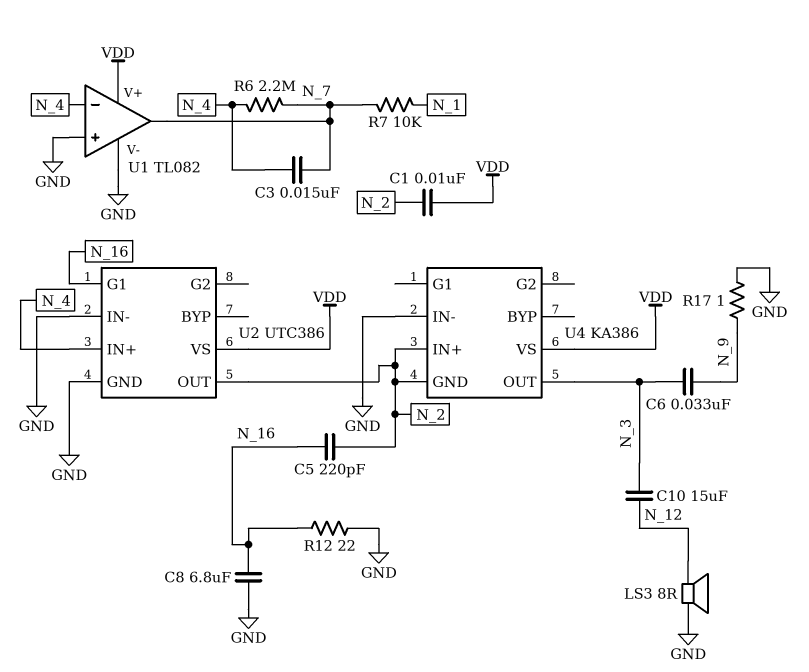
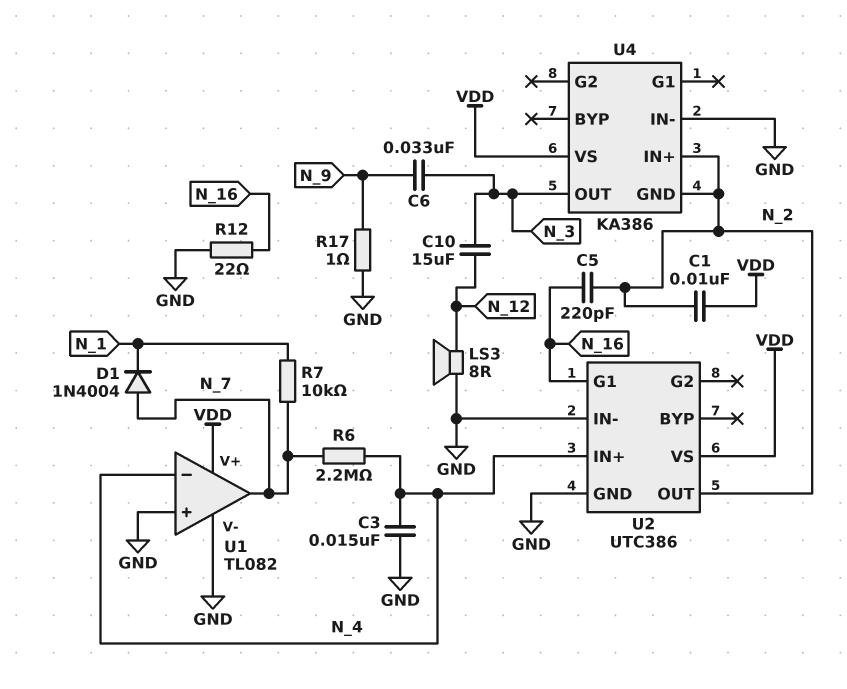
C3: 15nF (N_4, N_7) -> 15nF (GND, N_4)
C8: 6.8uF (GND, N_16) -> none
D1: none -> diode 1N4004 (A N_7, K N_1)

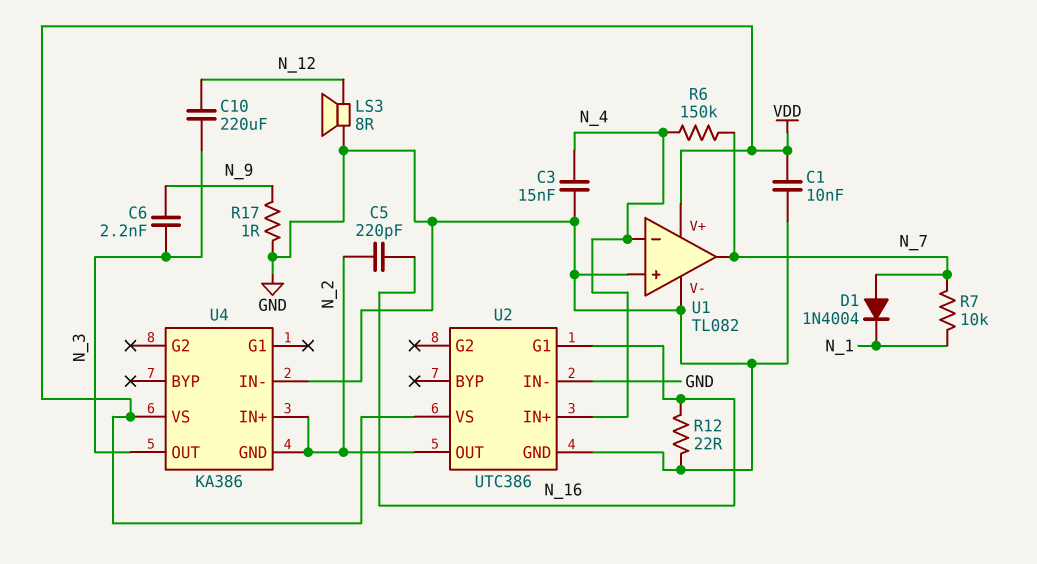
C1: 10nF (N_2, VDD) -> 10nF (GND, VDD)
C6: 33nF (N_3, N_9) -> 2.2nF (N_3, N_9)
C10: 15uF (N_3, N_12) -> 220uF (N_3, N_12)
R6: 2.2M (N_4, N_7) -> 150k (N_4, N_7)

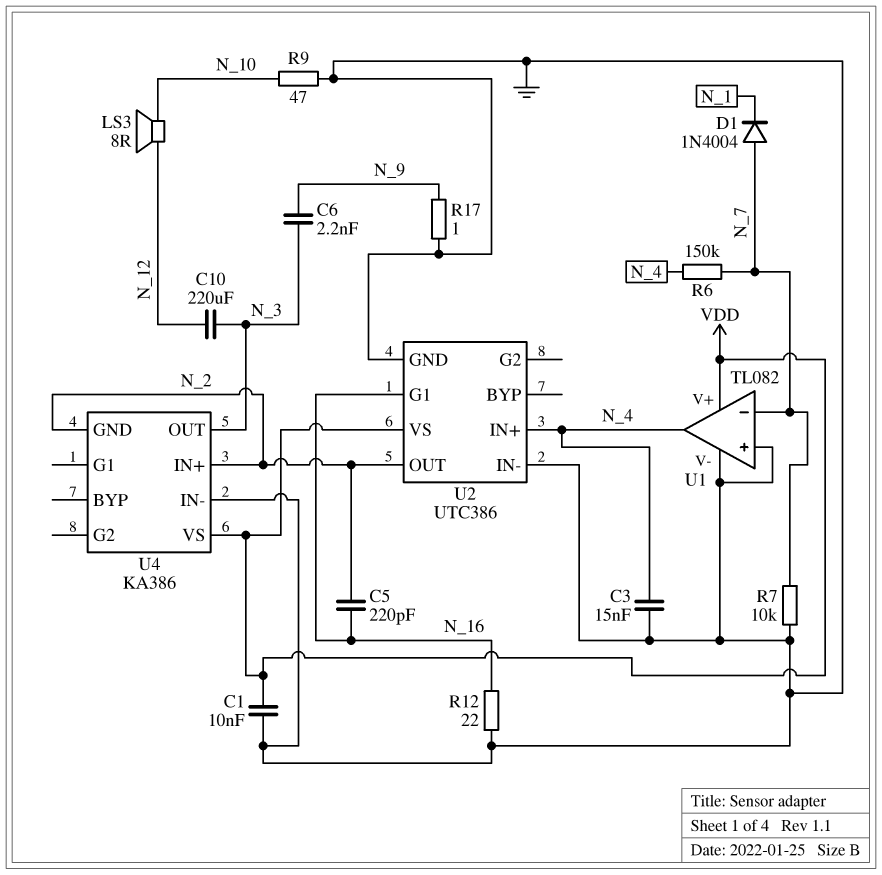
LS3: speaker 8R (GND, N_12) -> speaker 8R (N_10, N_12)
R7: 10k (N_1, N_7) -> 10k (GND, N_7)
R9: none -> 47 (GND, N_10)
U1 pin in-: N_4 -> N_7
U1 pin out: N_7 -> N_4

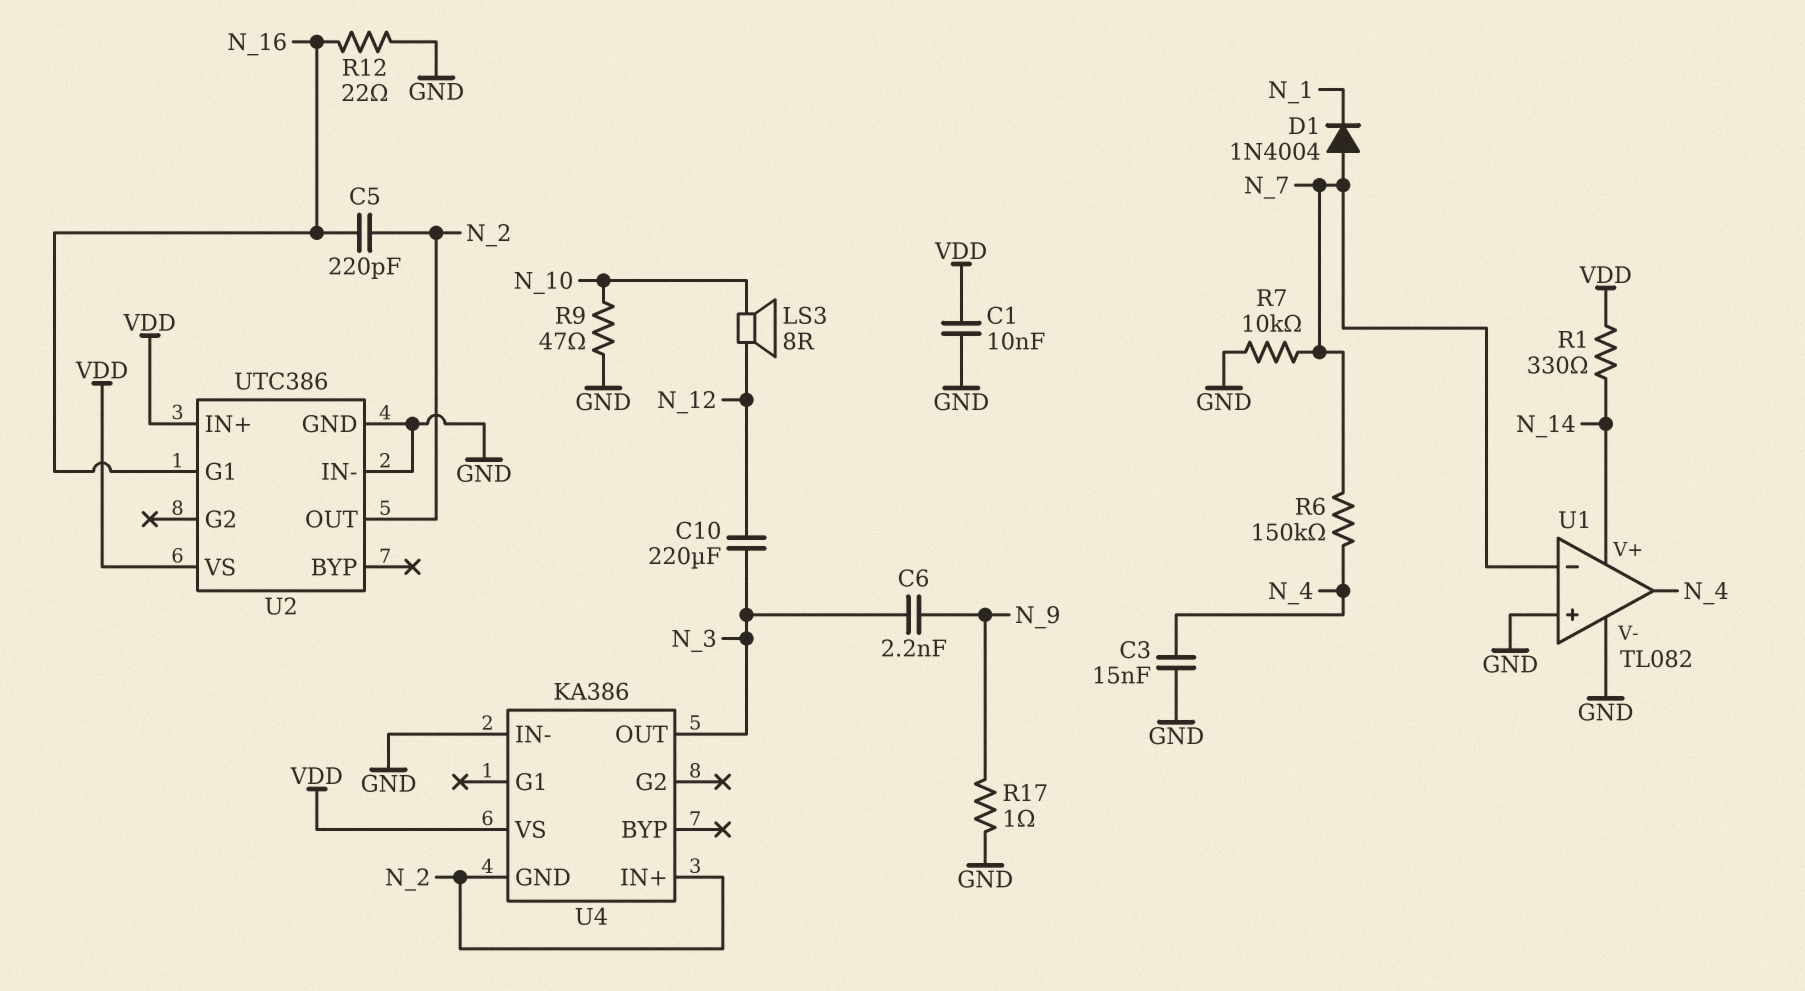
R1: none -> 330 (N_14, VDD)
U1 pin V+: VDD -> N_14
U2 pin IN+: N_4 -> VDD

